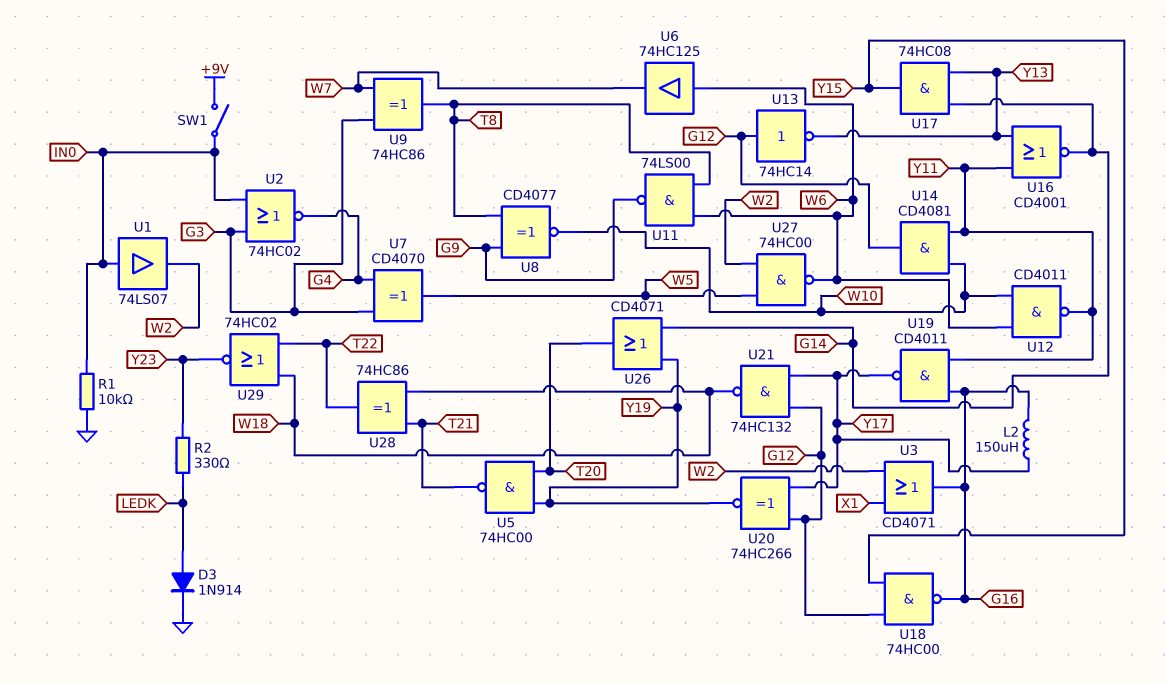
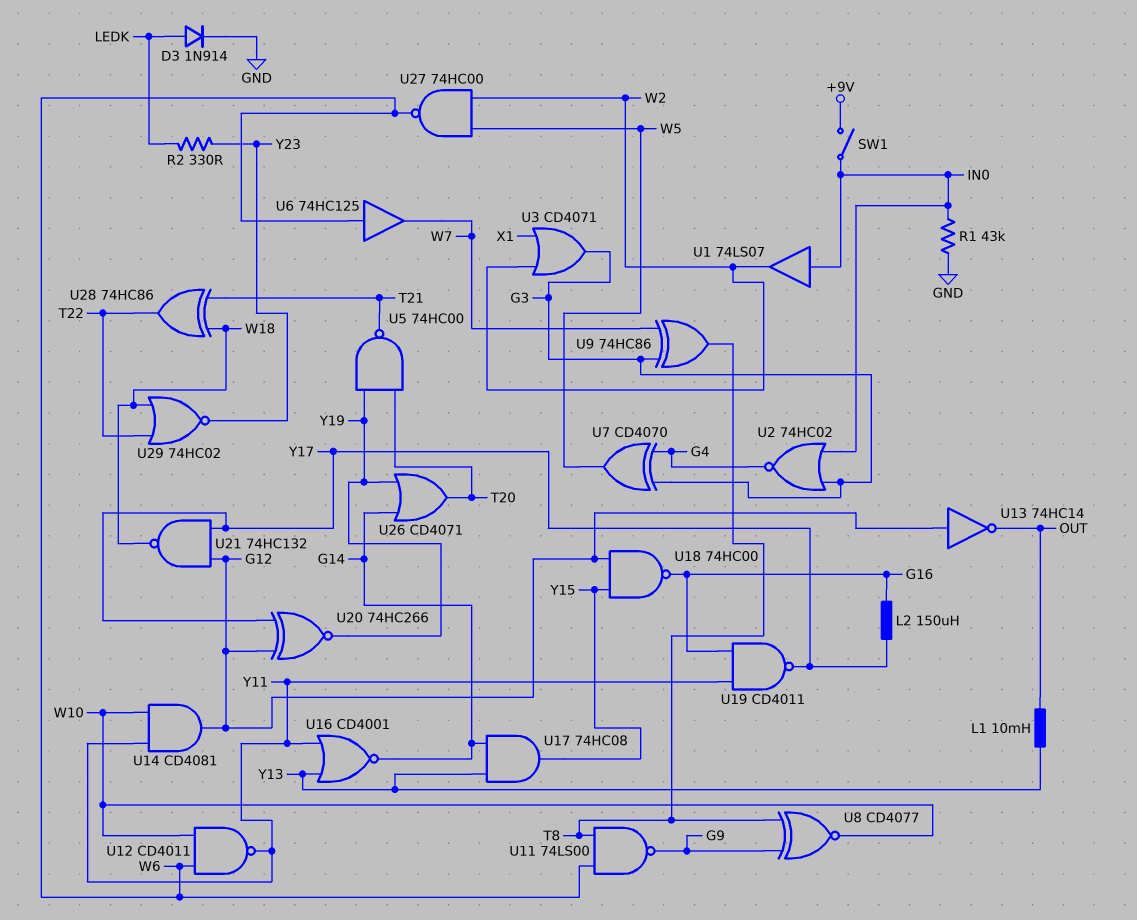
L1: none -> 10mH (OUT, Y13)
R1: 10k (GND, IN0) -> 43k (GND, IN0)
U3: OR CD4071 (in W2, in X1, out G16) -> OR CD4071 (in W2, in X1, out G3)
U13: NOT 74HC14 (in G12, out Y13) -> NOT 74HC14 (in G12, out OUT)

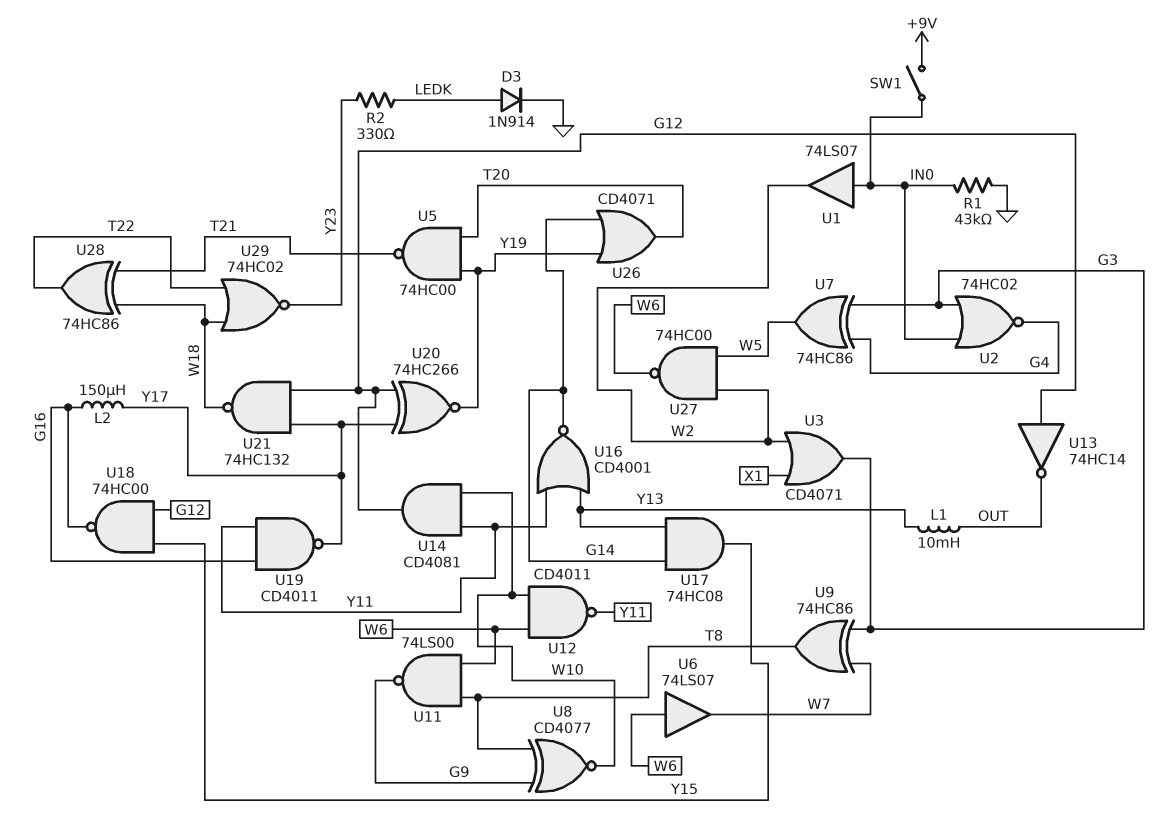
U6: buffer 74HC125 (in W6, out W7) -> buffer 74LS07 (in W6, out W7)
U7: XOR CD4070 (in G3, in G4, out W5) -> XOR 74HC86 (in G3, in G4, out W5)

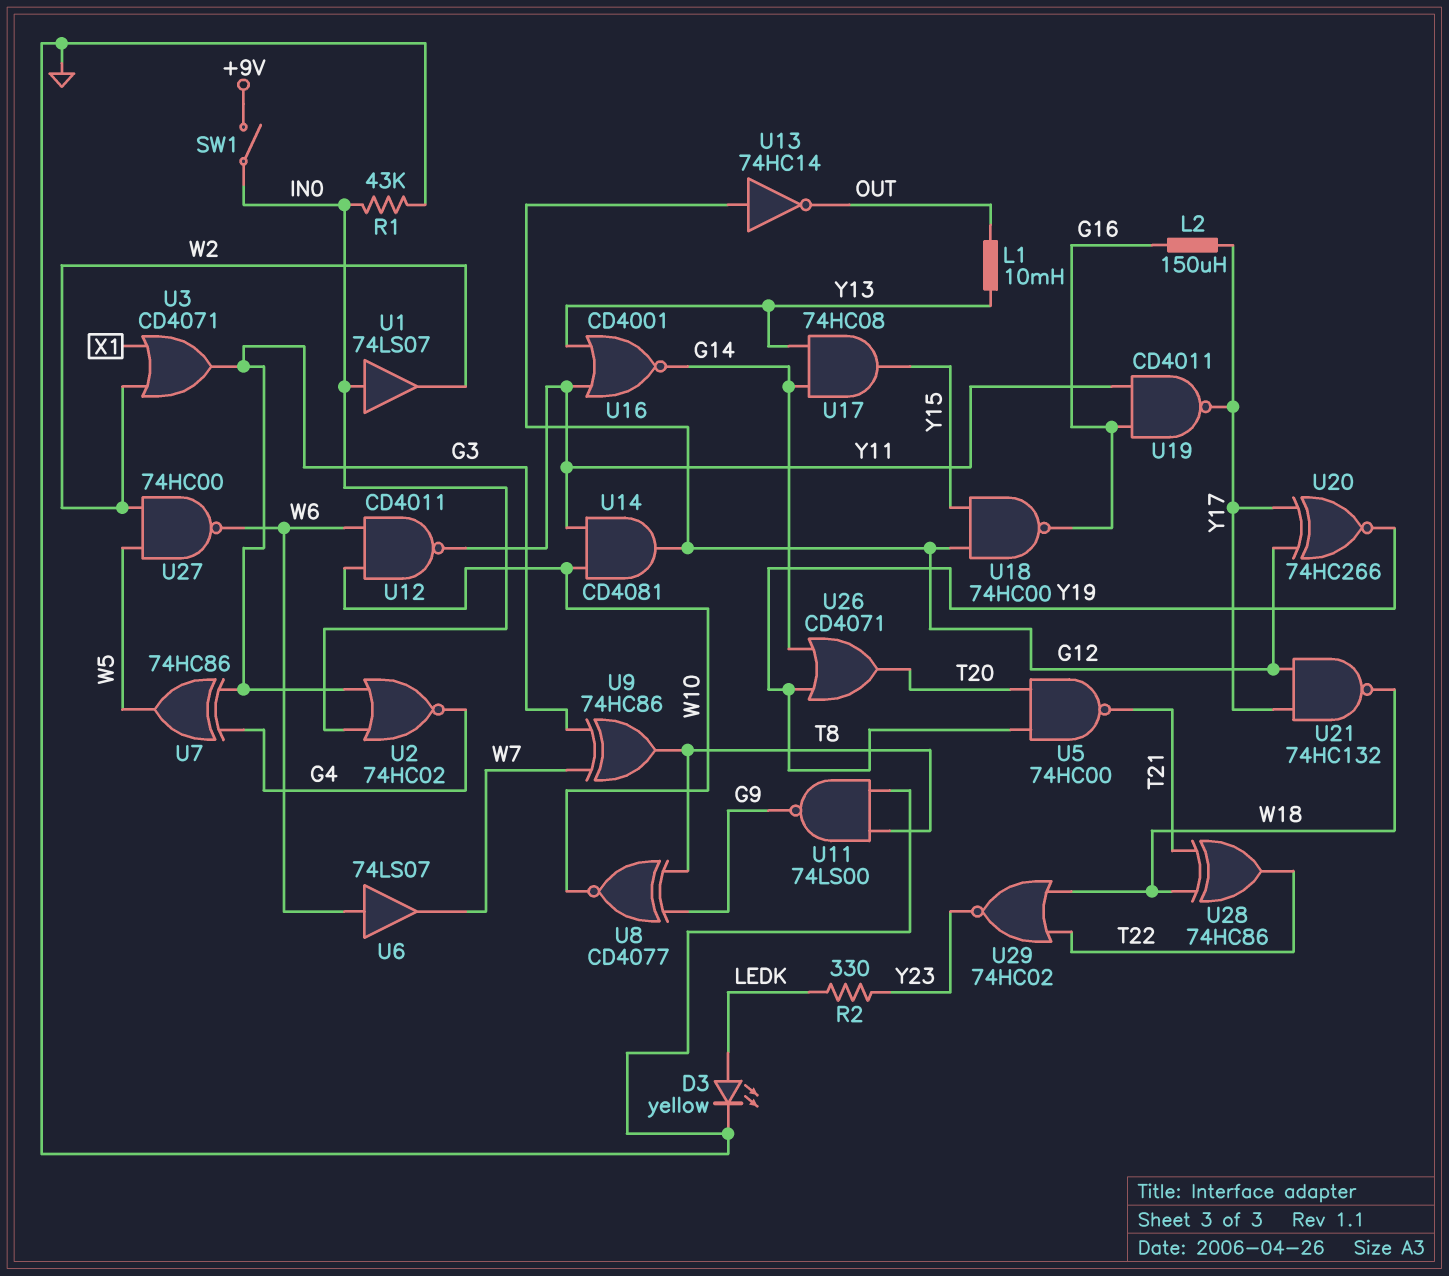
D3: diode 1N914 (A LEDK, K GND) -> LED yellow (A LEDK, K GND)
U11: NAND 74LS00 (in T8, in W6, out G9) -> NAND 74LS00 (in GND, in T8, out G9)

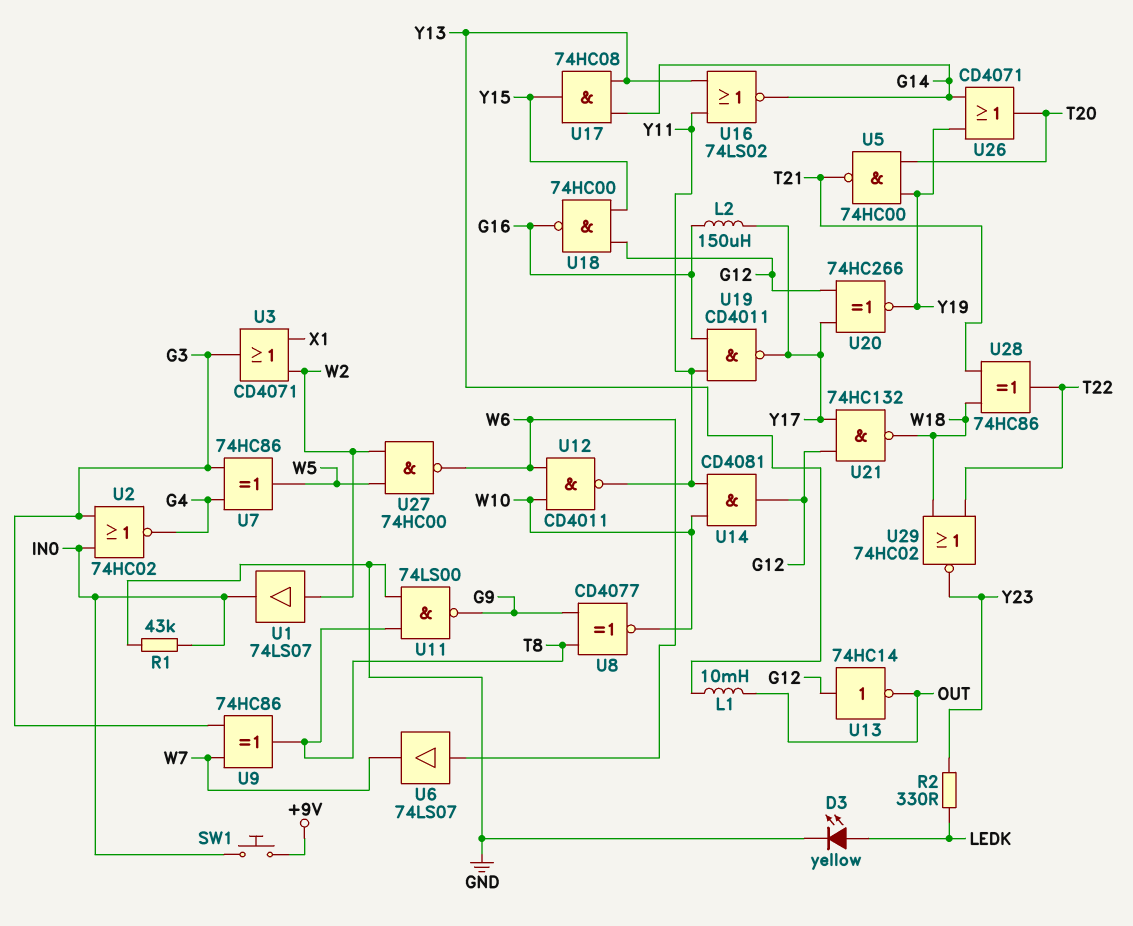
SW1: switch (+9V, IN0) -> button (+9V, IN0)
U1: buffer 74LS07 (in IN0, out W2) -> buffer 74LS07 (in W2, out IN0)
U16: NOR CD4001 (in Y11, in Y13, out G14) -> NOR 74LS02 (in Y11, in Y13, out G14)

